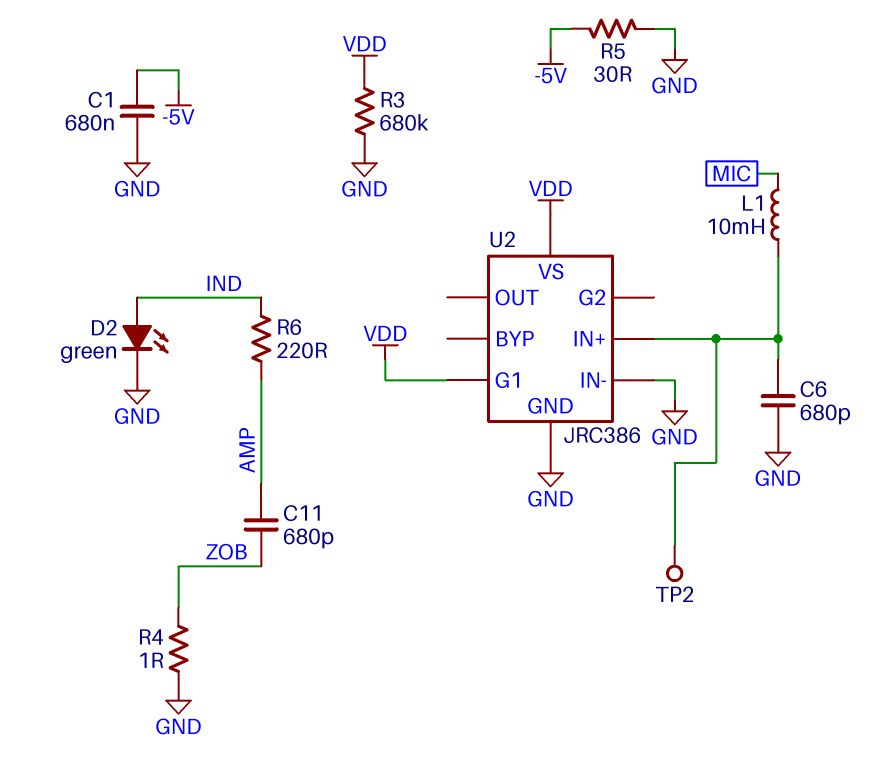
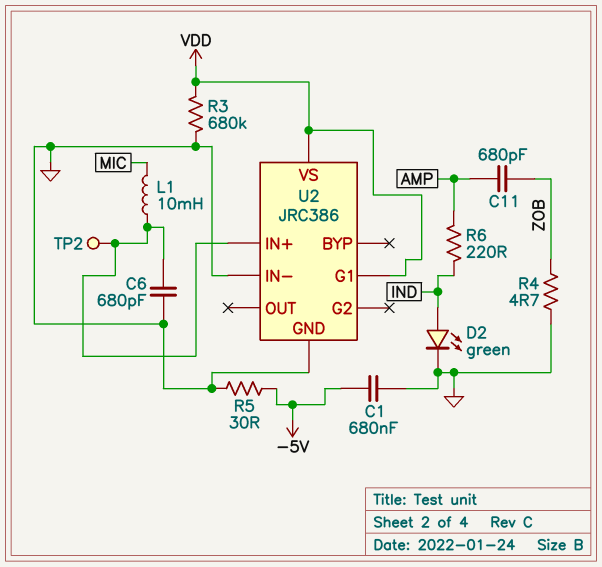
R4: 1 (GND, ZOB) -> 4.7 (GND, ZOB)

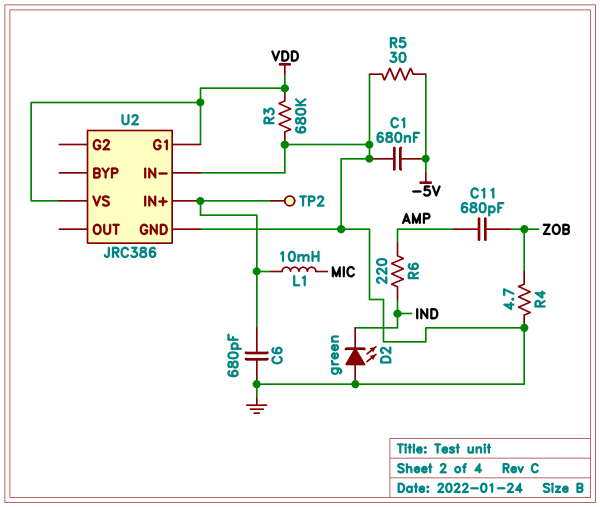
D2: LED green (A IND, K GND) -> LED green (A GND, K IND)

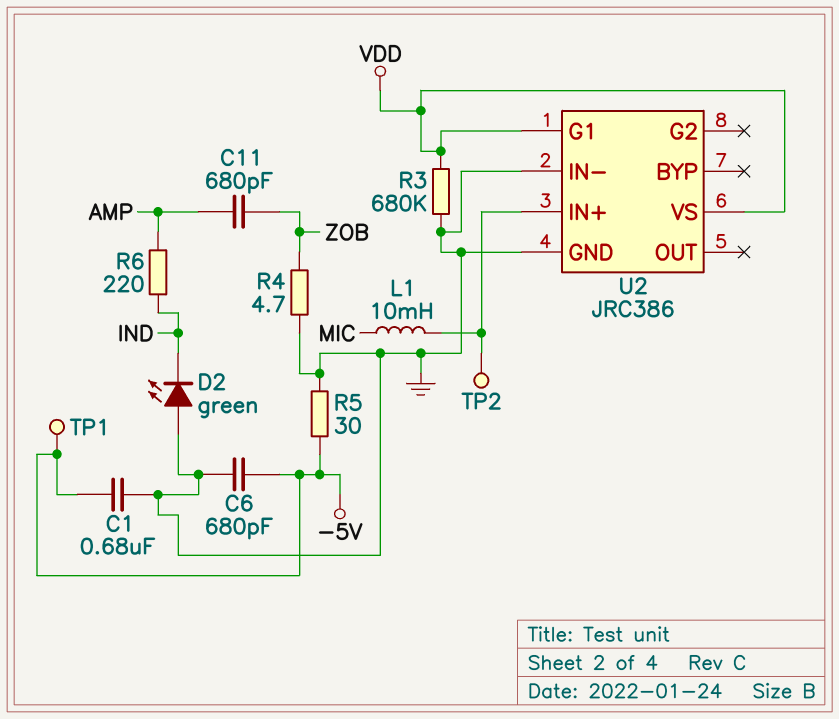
C6: 680pF (GND, U2/IN+) -> 680pF (-5V, GND)
TP1: none -> test point (-5V)

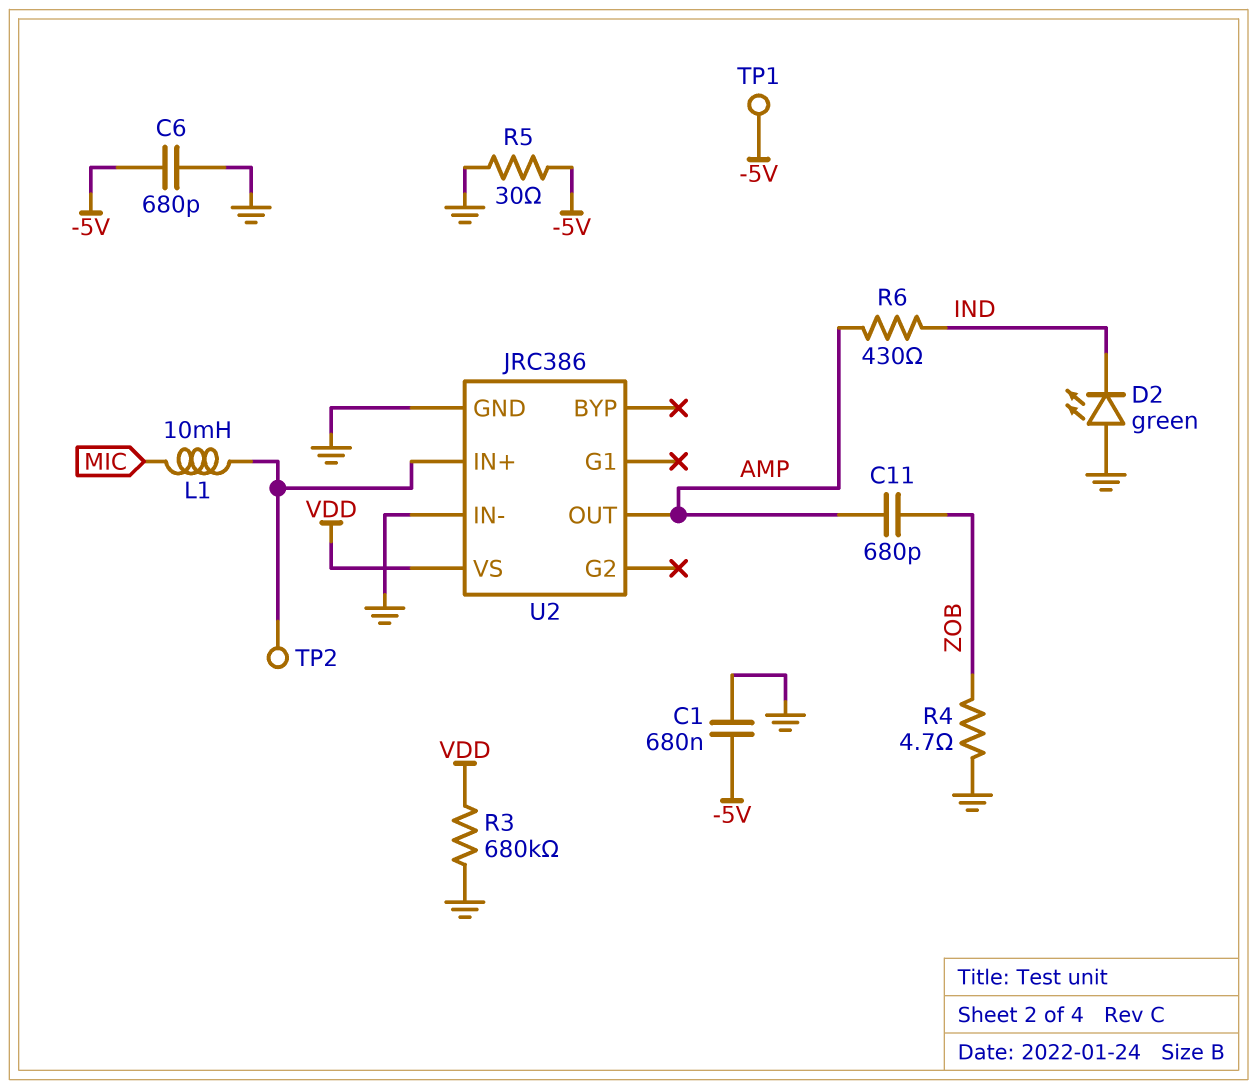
R6: 220 (AMP, IND) -> 430 (AMP, IND)
U2 pin G1: VDD -> none
U2 pin OUT: none -> AMP

